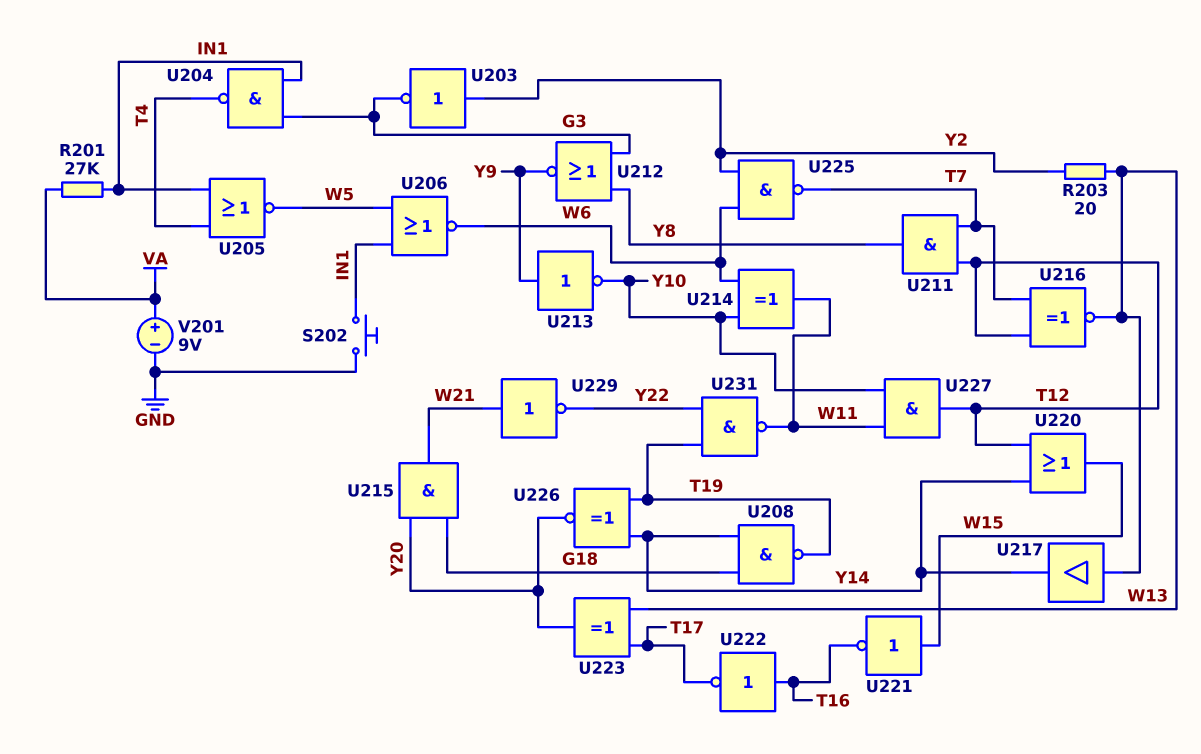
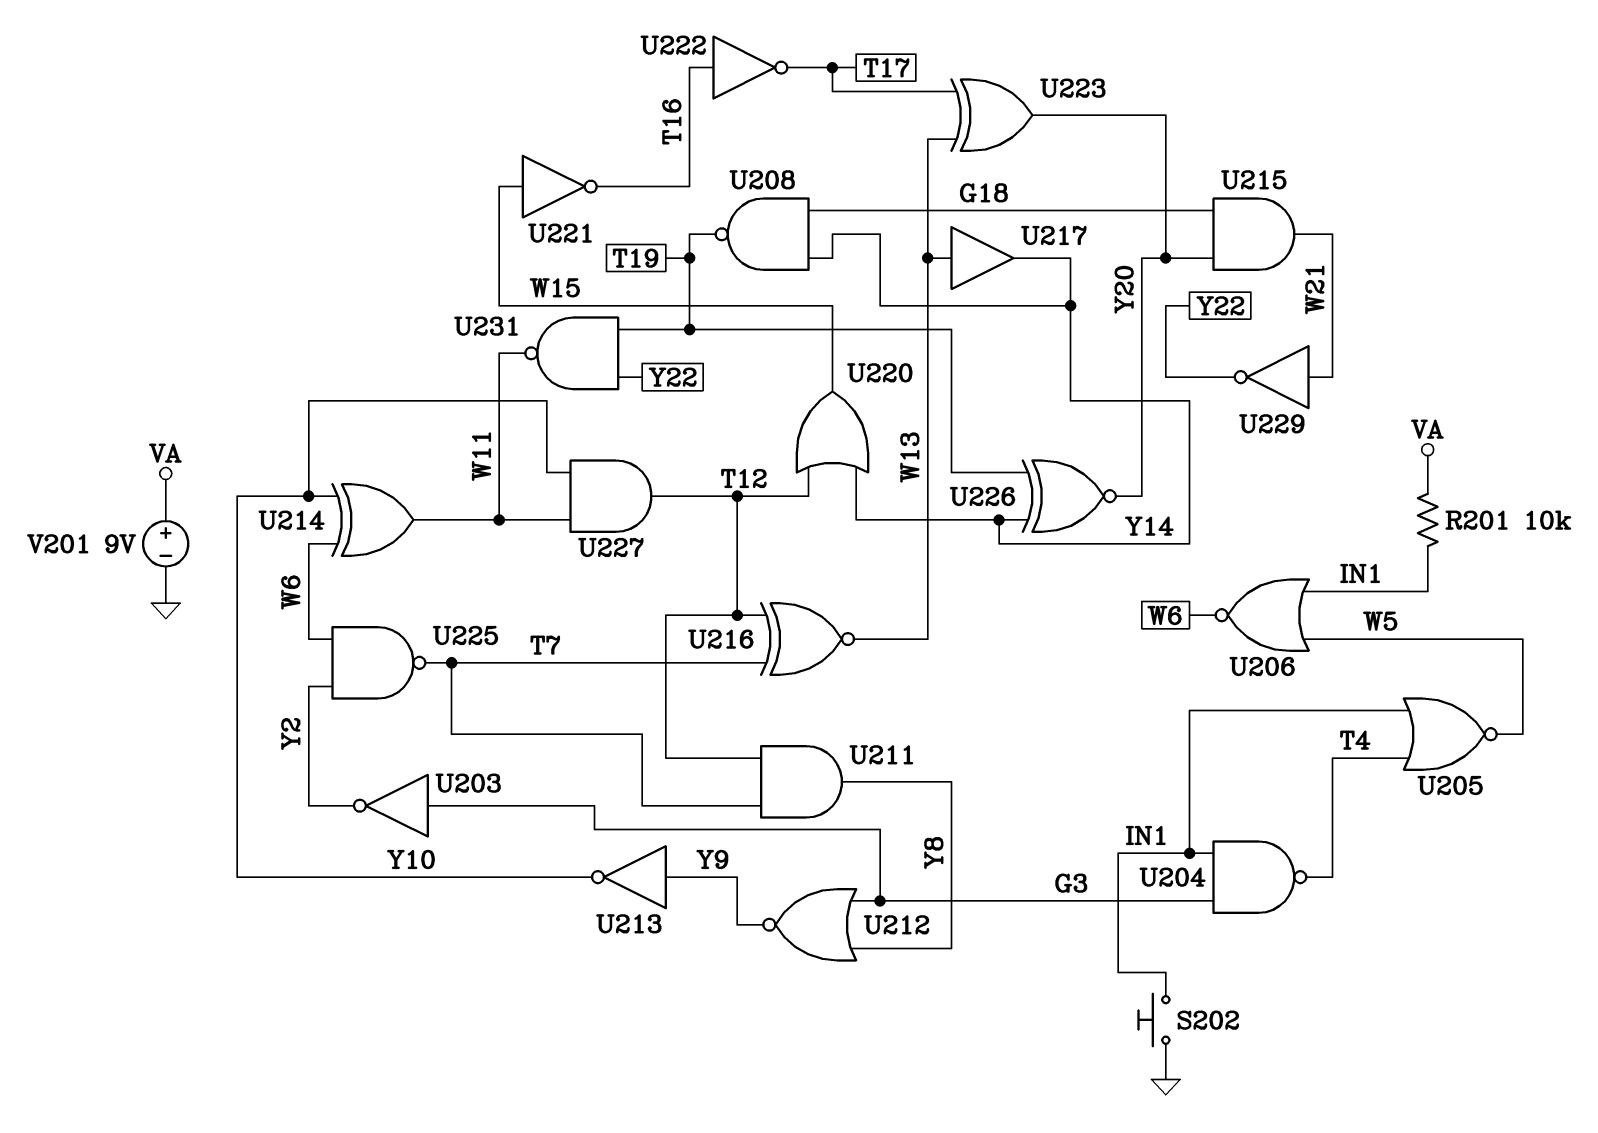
R201: 27k (IN1, VA) -> 10k (IN1, VA)
R203: 20 (W13, Y2) -> none
U203: NOT (in Y2, out G3) -> NOT (in G3, out Y2)

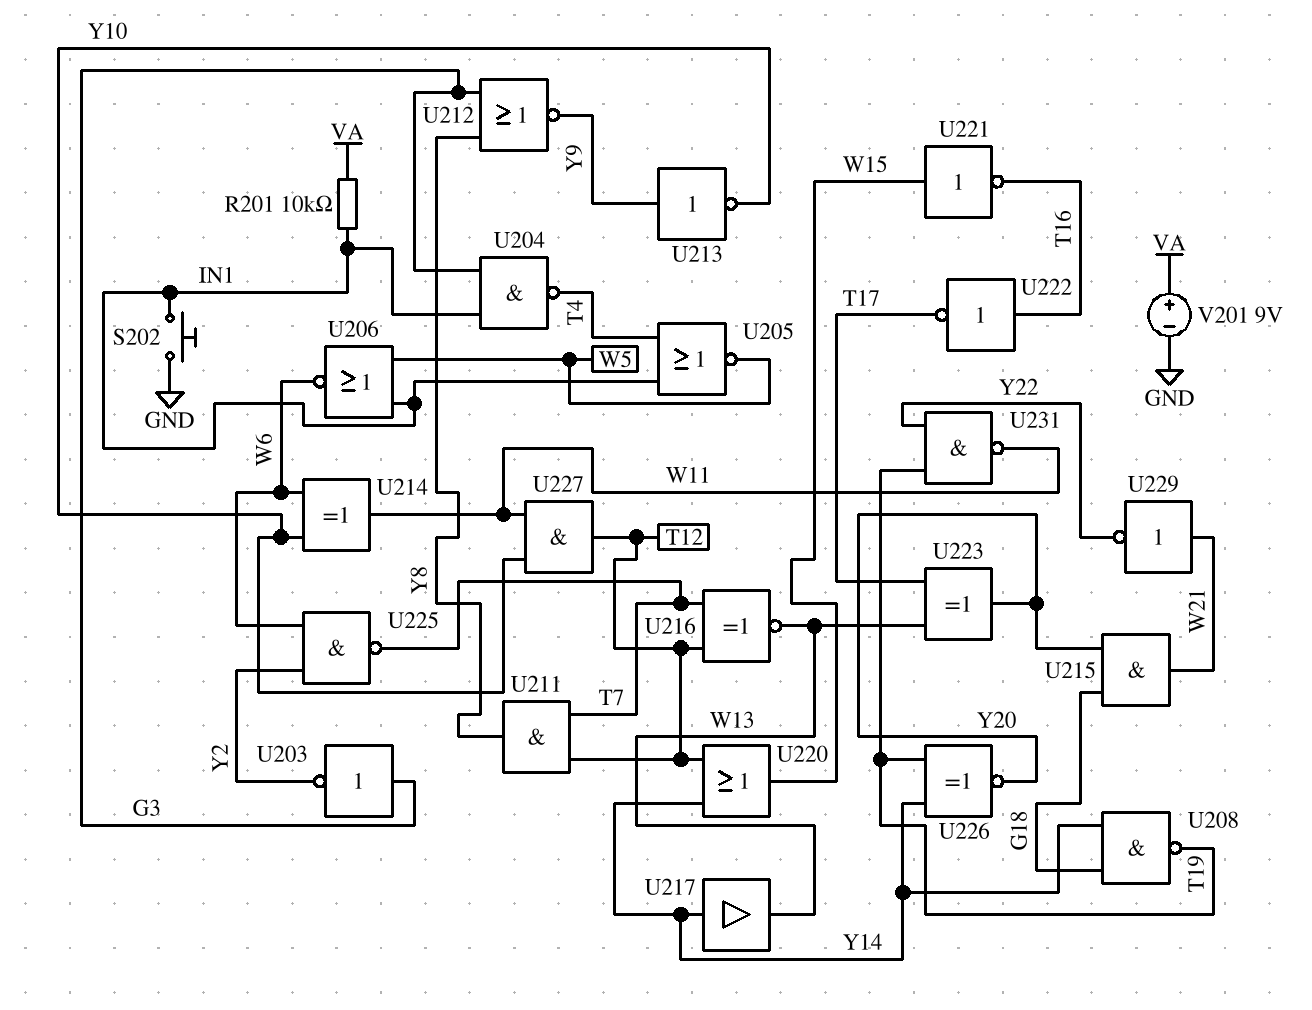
U217: buffer (in W13, out Y14) -> buffer (in Y14, out W13)

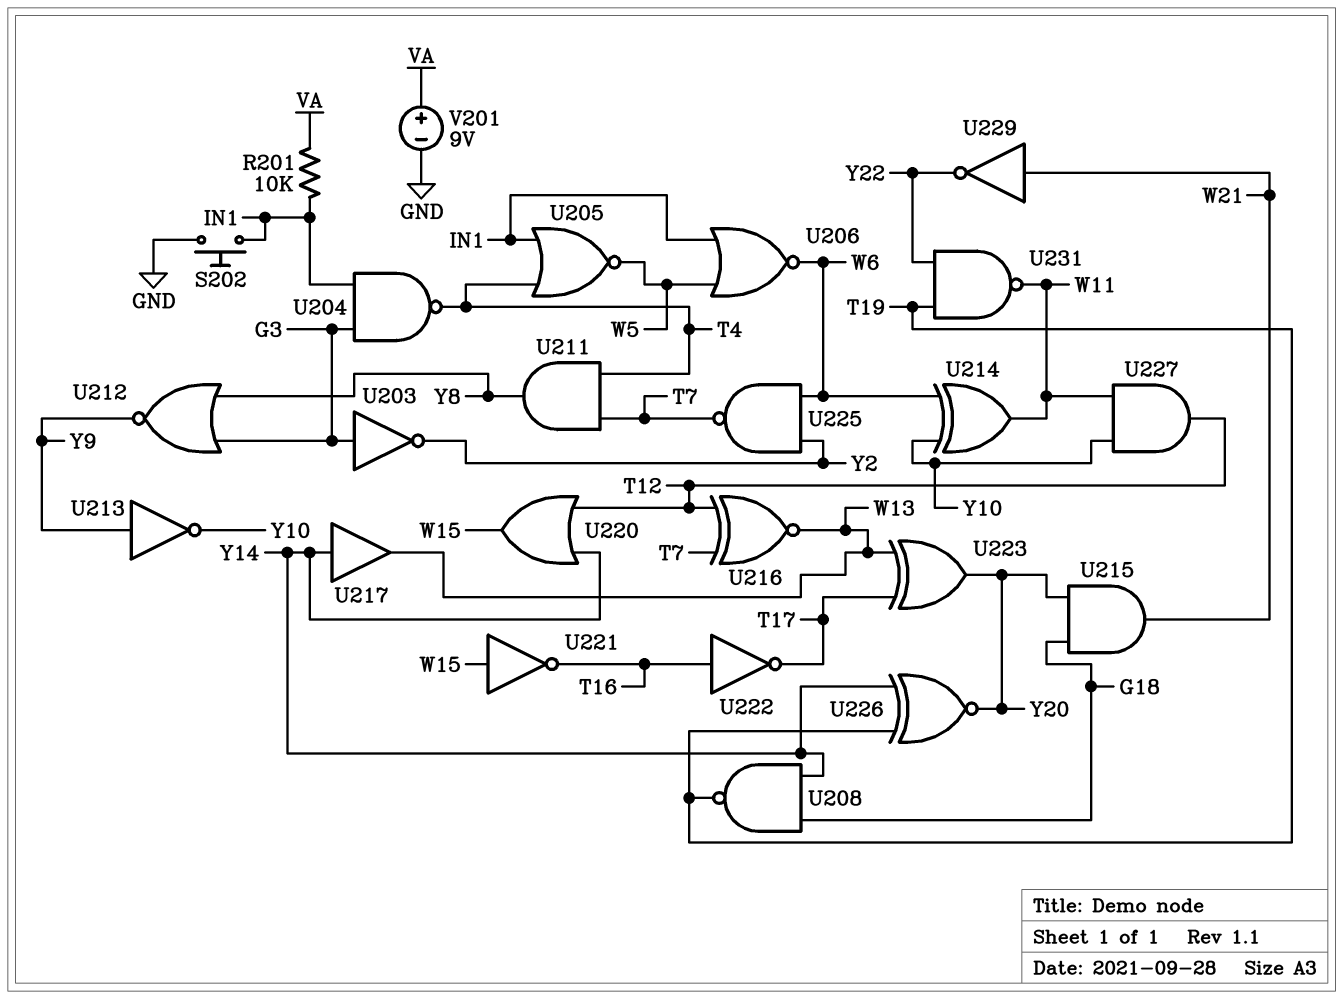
U211: AND (in T7, in T12, out Y8) -> AND (in T4, in T7, out Y8)

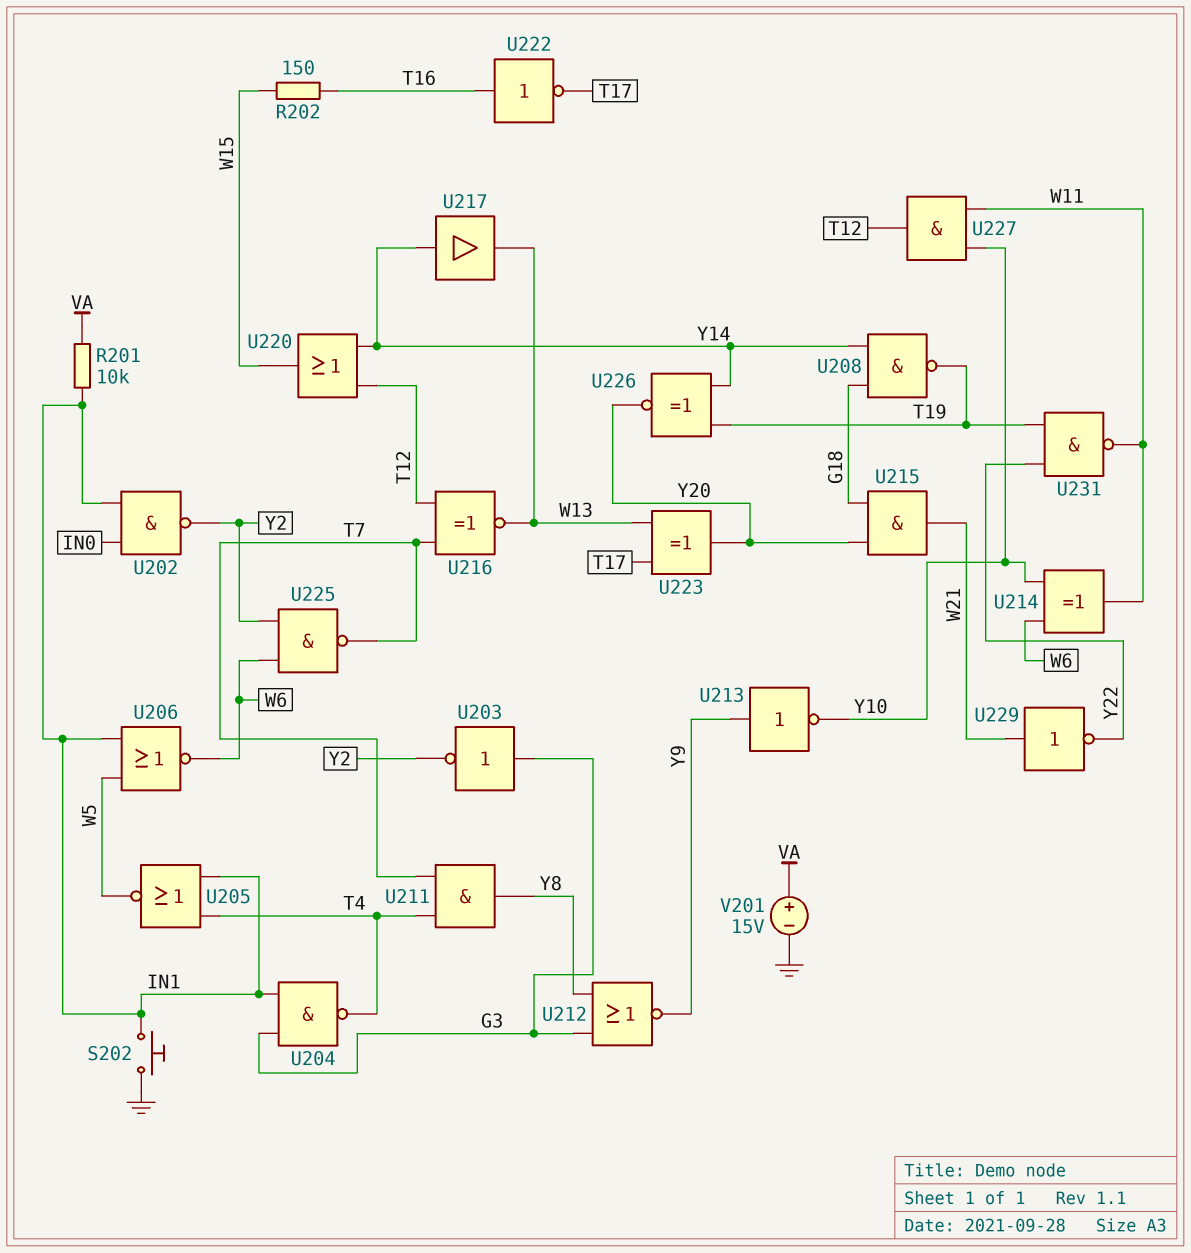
R202: none -> 150 (T16, W15)
U202: none -> NAND (in IN0, in IN1, out Y2)
U221: NOT (in W15, out T16) -> none
V201: 9V (plus VA, minus GND) -> 15V (plus VA, minus GND)

